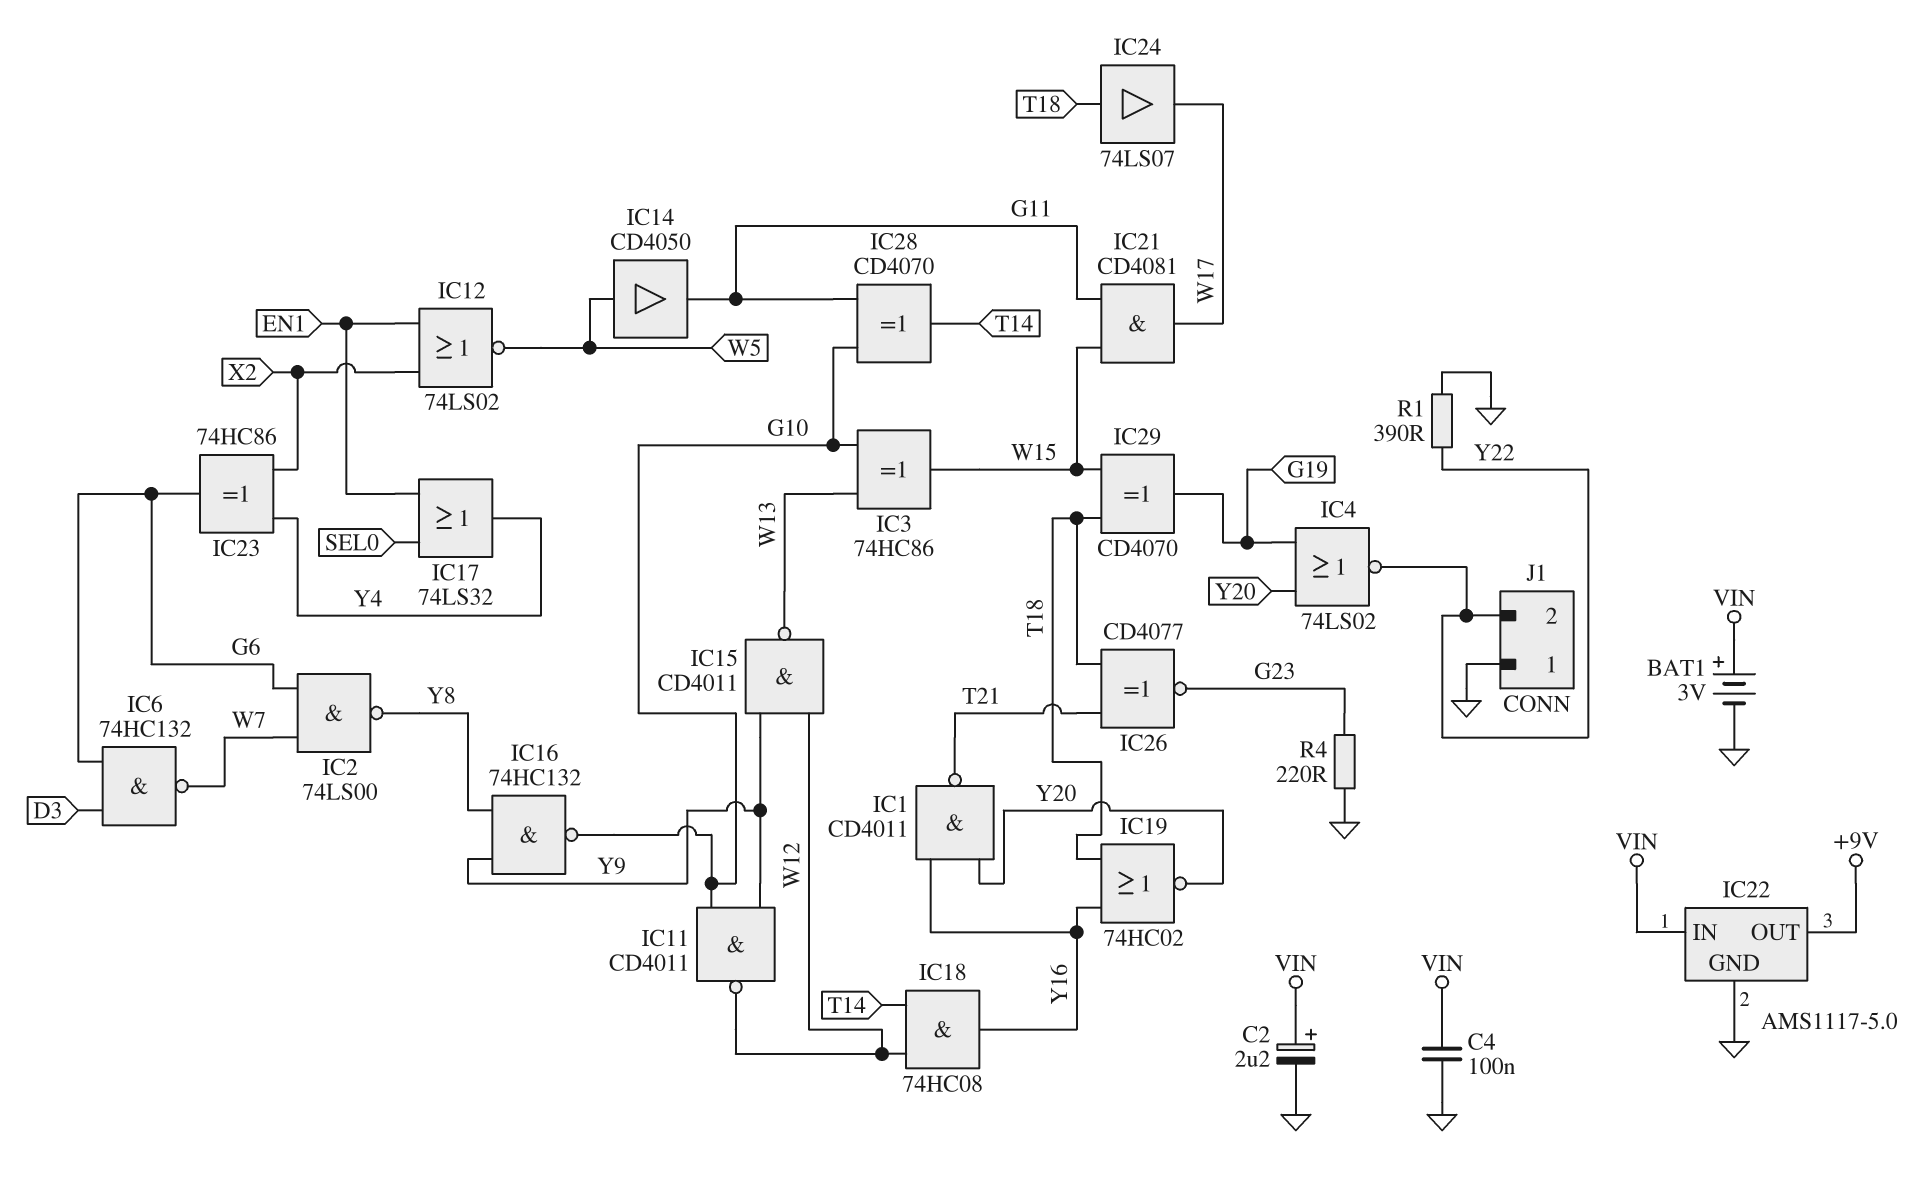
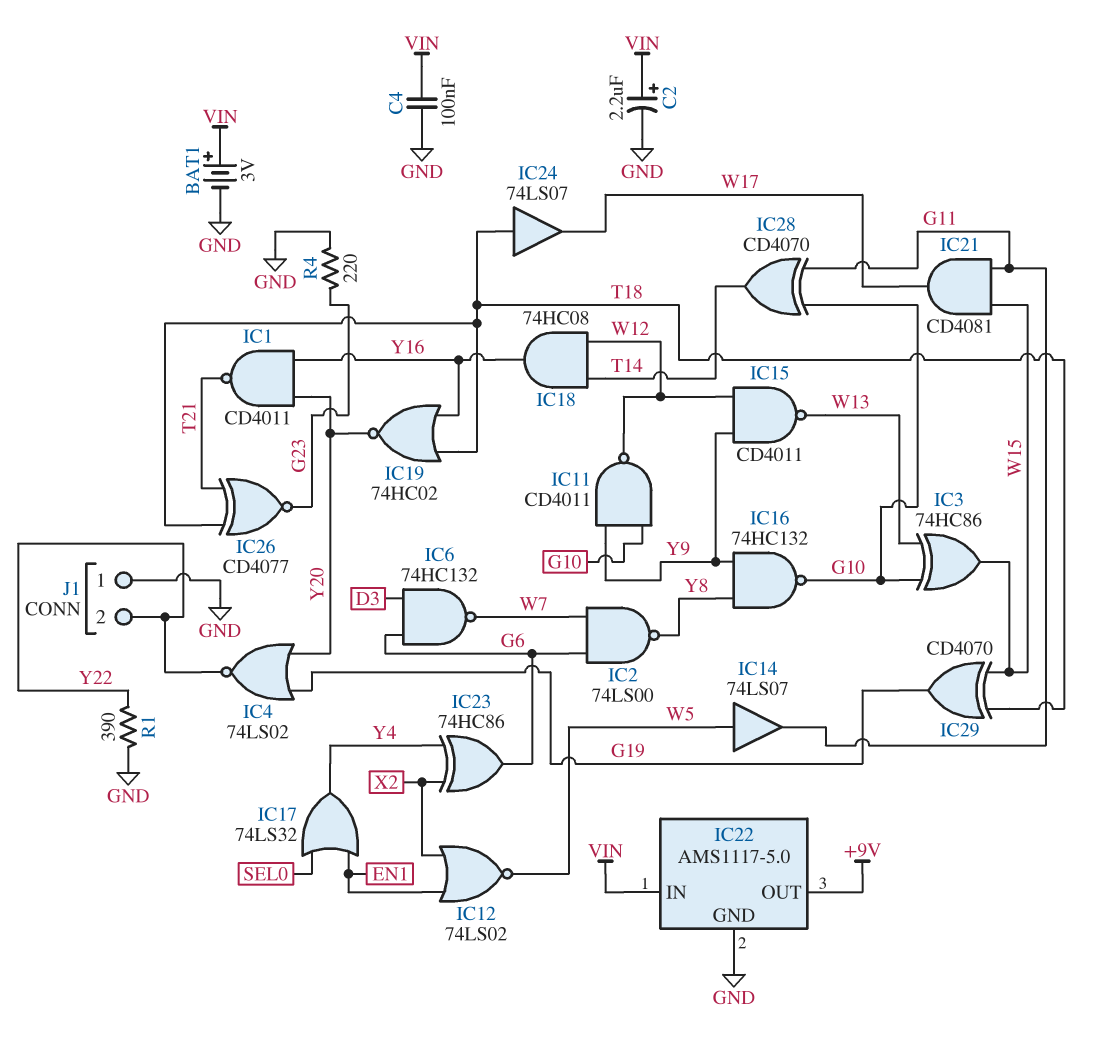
IC14: buffer CD4050 (in W5, out G11) -> buffer 74LS07 (in W5, out G11)

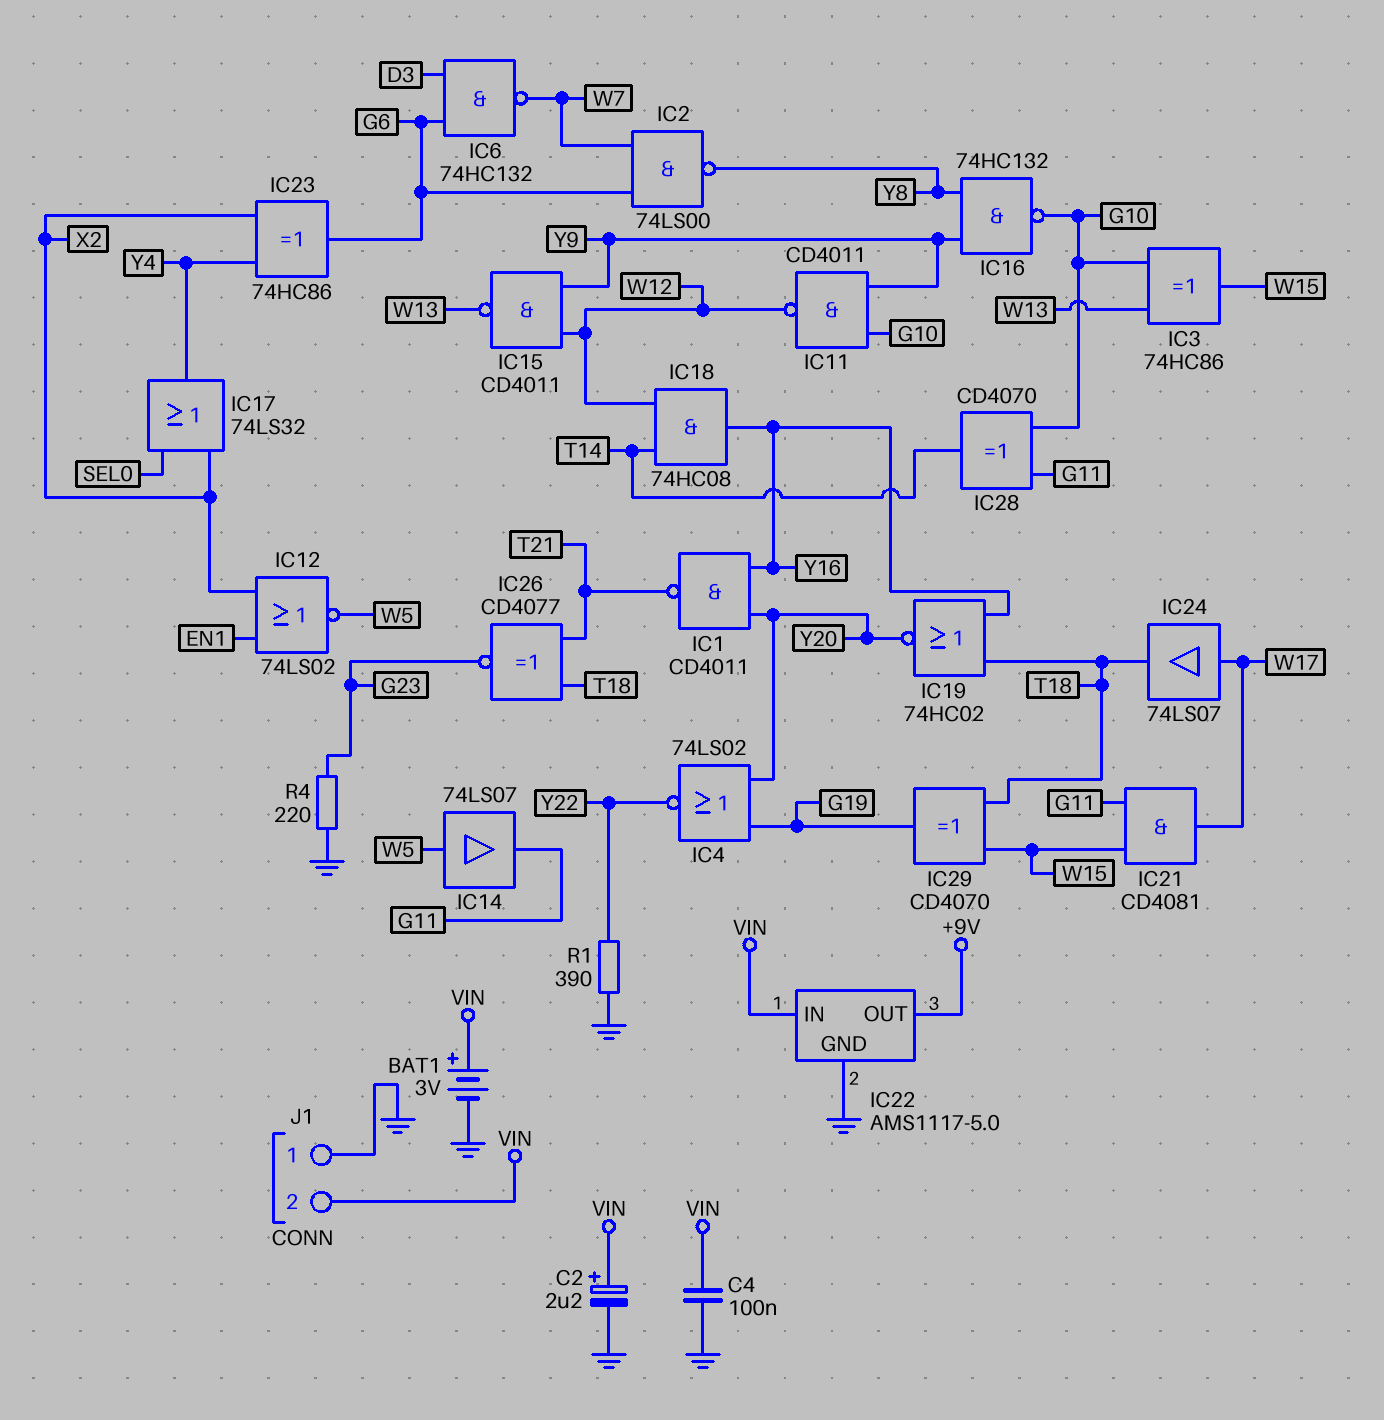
IC17: OR 74LS32 (in EN1, in SEL0, out Y4) -> OR 74LS32 (in SEL0, in X2, out Y4)
IC24: buffer 74LS07 (in T18, out W17) -> buffer 74LS07 (in W17, out T18)
J1 pin 2: Y22 -> VIN

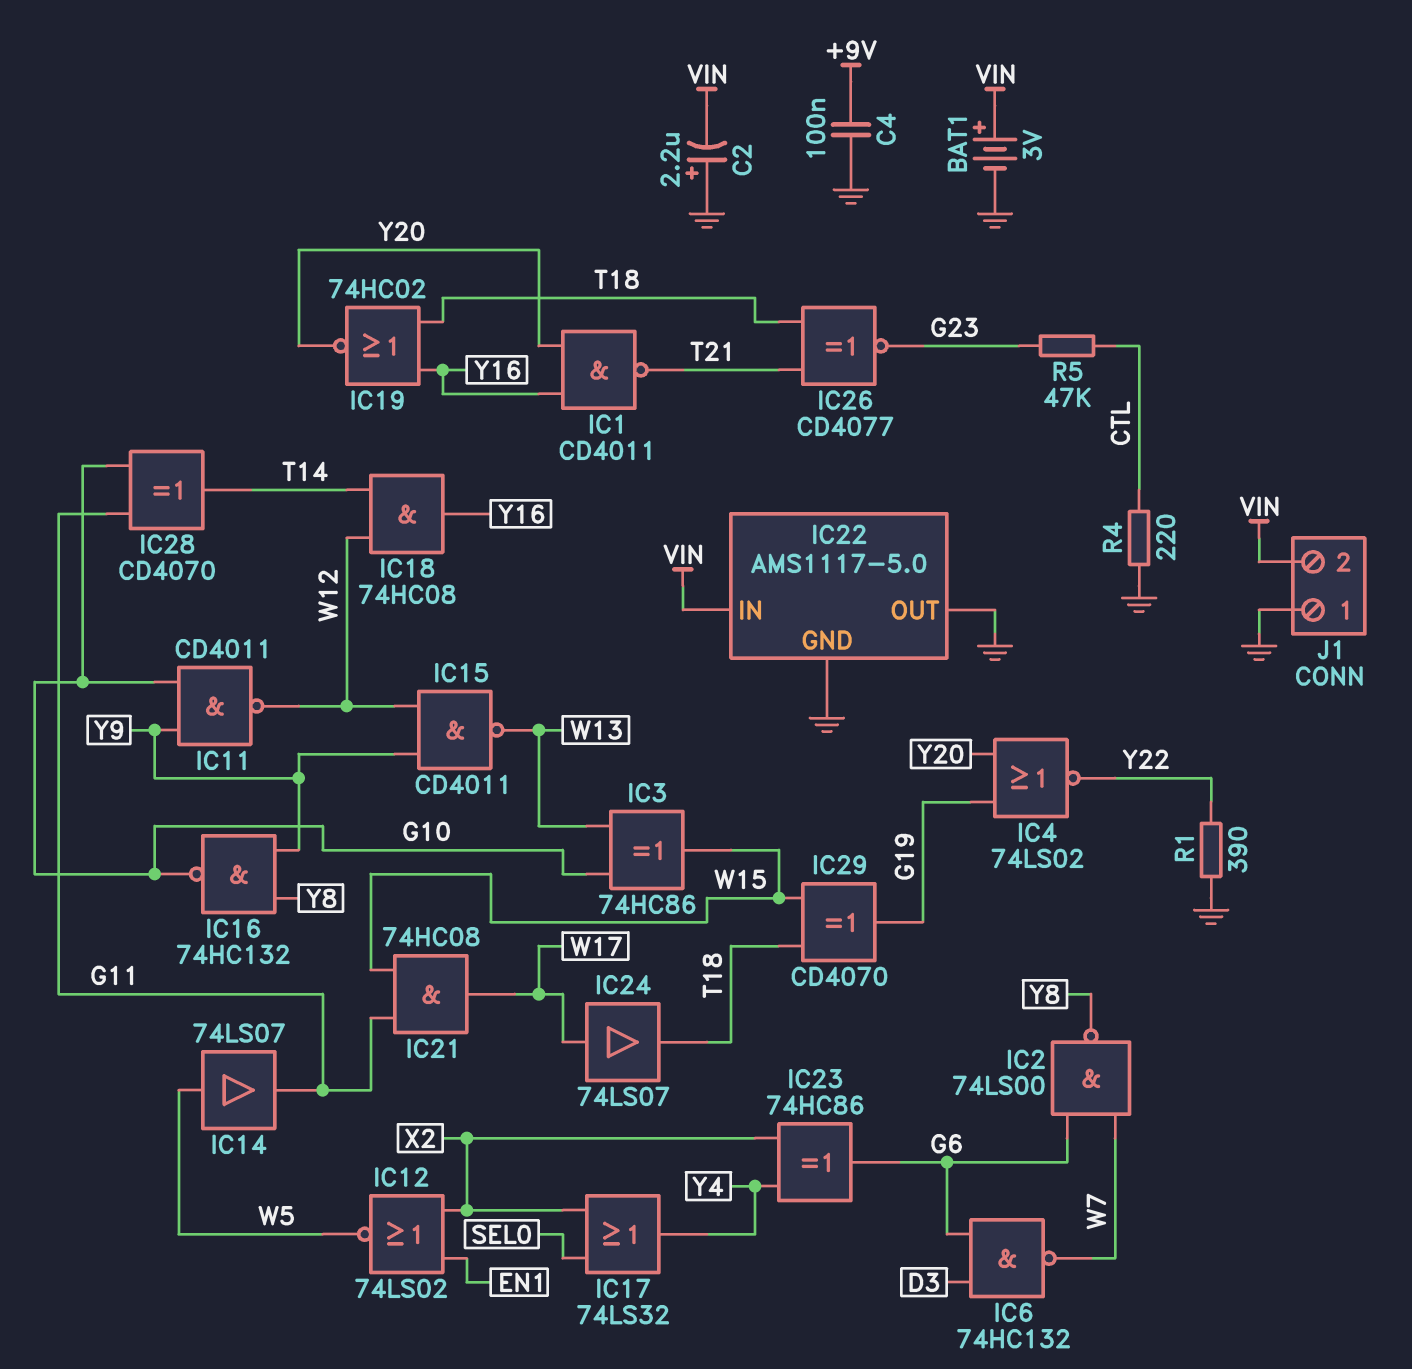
C2: 2.2uF (plus VIN, minus GND) -> 2.2uF (plus GND, minus VIN)
C4: 100nF (GND, VIN) -> 100nF (+9V, GND)
IC21: AND CD4081 (in G11, in W15, out W17) -> AND 74HC08 (in G11, in W15, out W17)
IC22 pin OUT: +9V -> GND
R4: 220 (G23, GND) -> 220 (CTL, GND)
R5: none -> 47k (CTL, G23)

